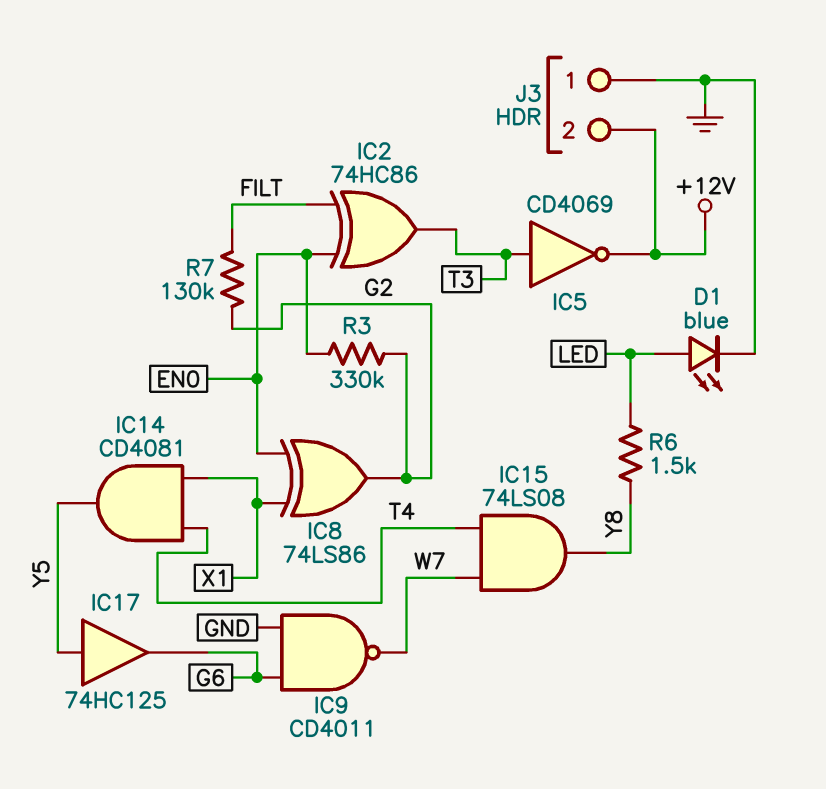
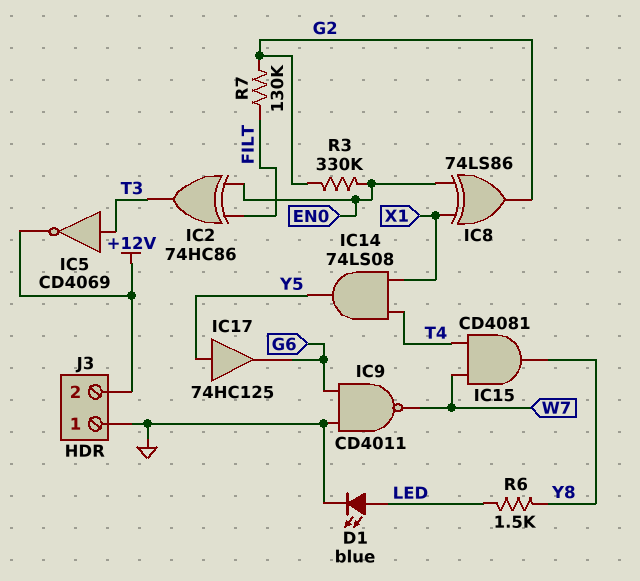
IC14: AND CD4081 (in T4, in X1, out Y5) -> AND 74LS08 (in T4, in X1, out Y5)
IC15: AND 74LS08 (in T4, in W7, out Y8) -> AND CD4081 (in T4, in W7, out Y8)

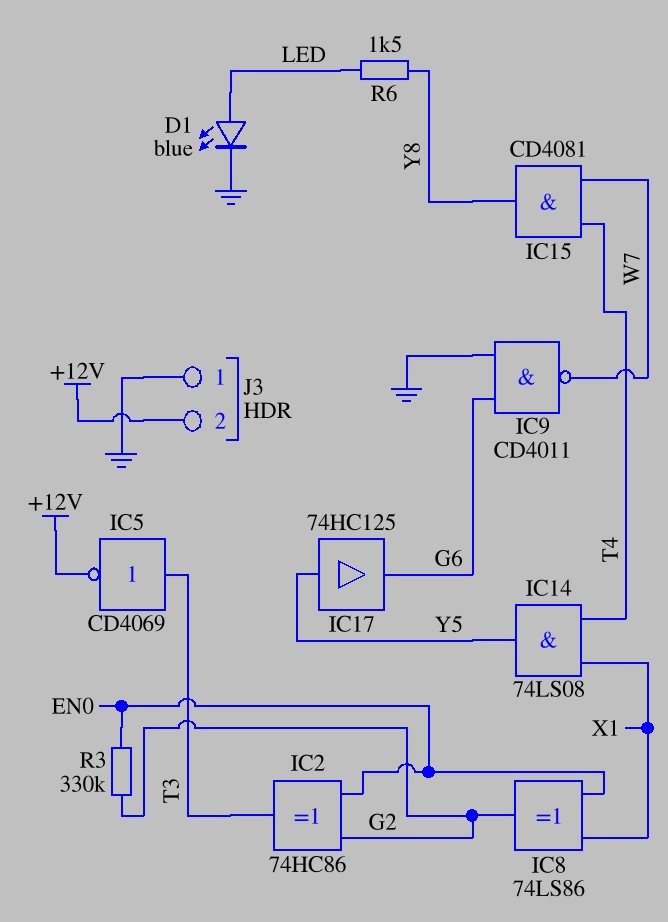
IC2: XOR 74HC86 (in EN0, in FILT, out T3) -> XOR 74HC86 (in EN0, in G2, out T3)
R7: 130k (FILT, G2) -> none

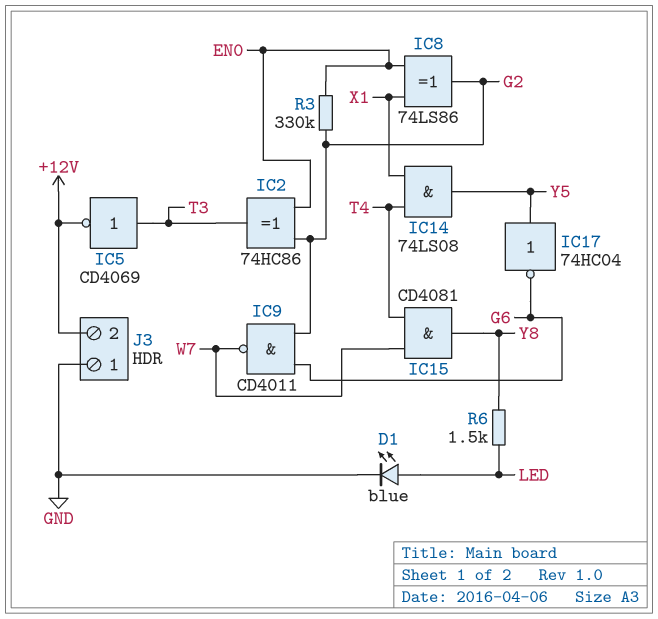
IC9: NAND CD4011 (in G6, in GND, out W7) -> NAND CD4011 (in G2, in G6, out W7)
IC17: buffer 74HC125 (in Y5, out G6) -> NOT 74HC04 (in Y5, out G6)

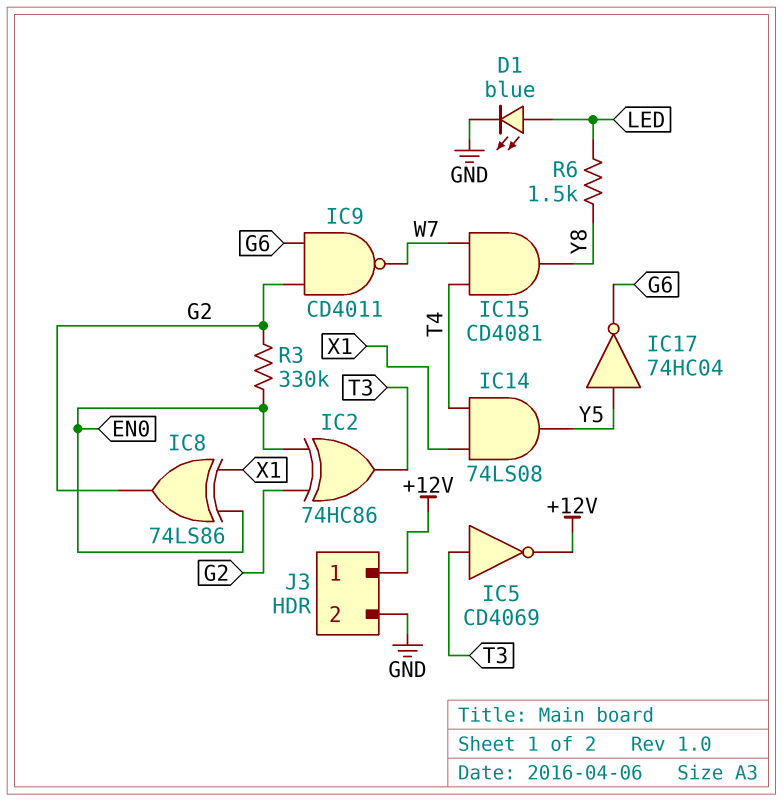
J3 pin 1: GND -> +12V
J3 pin 2: +12V -> GND

